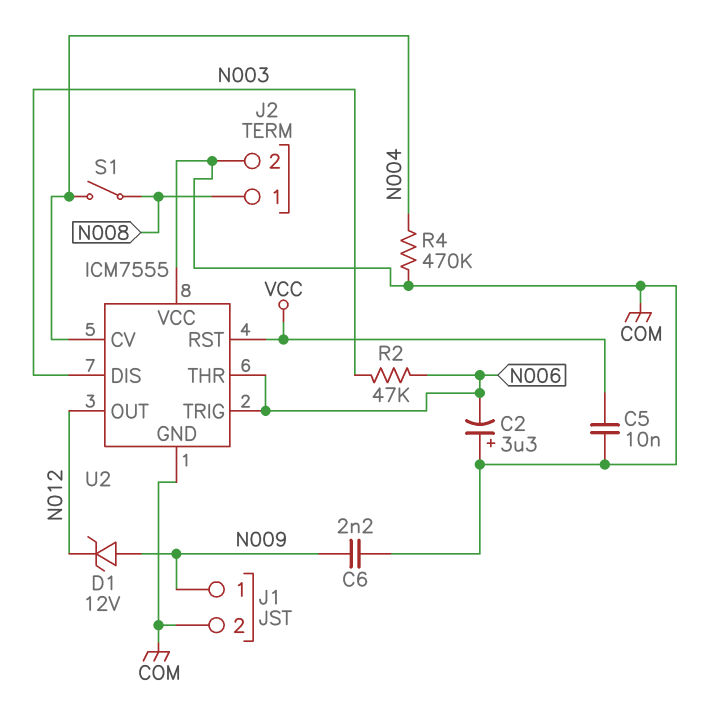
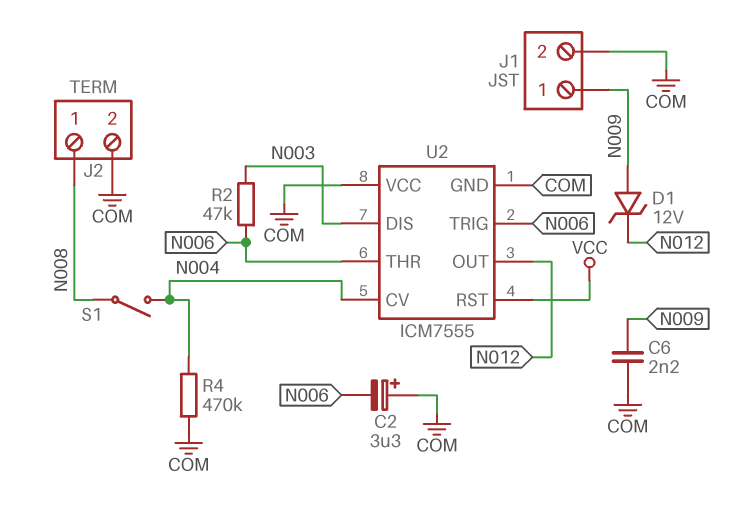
C5: 10nF (COM, VCC) -> none

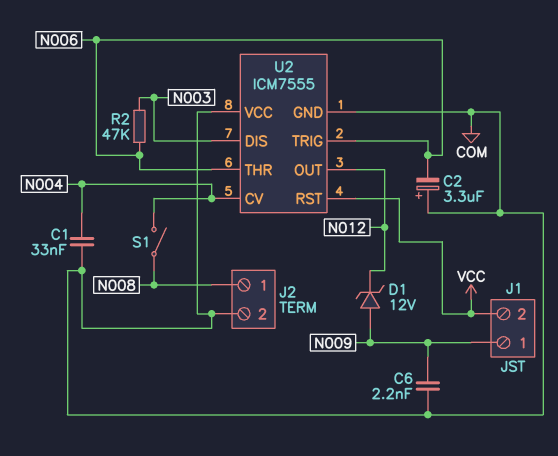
C1: none -> 33nF (COM, N004)
J1 pin 2: COM -> VCC
R4: 470k (COM, N004) -> none

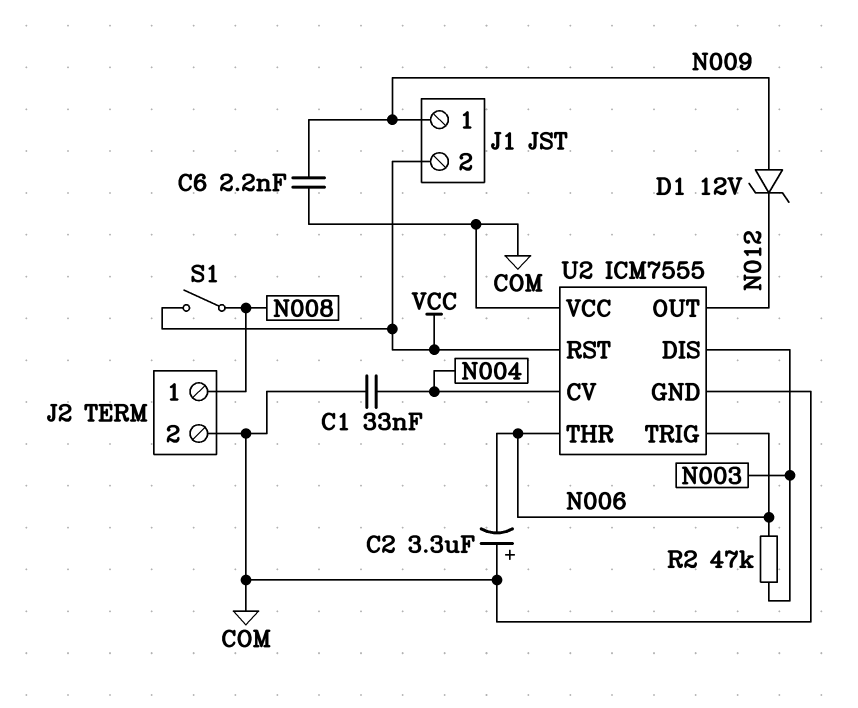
S1: switch (N004, N008) -> switch (N008, VCC)

